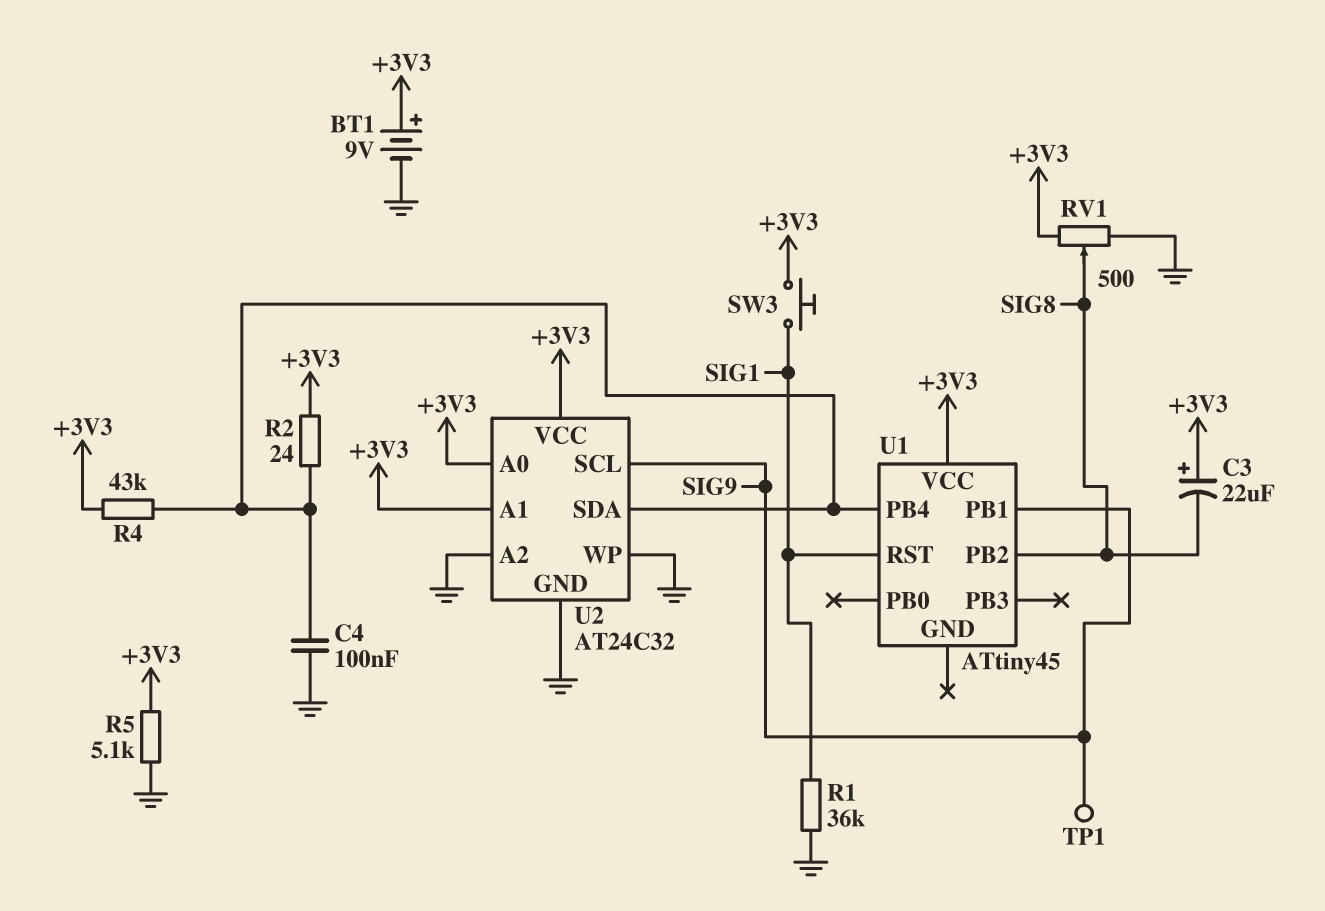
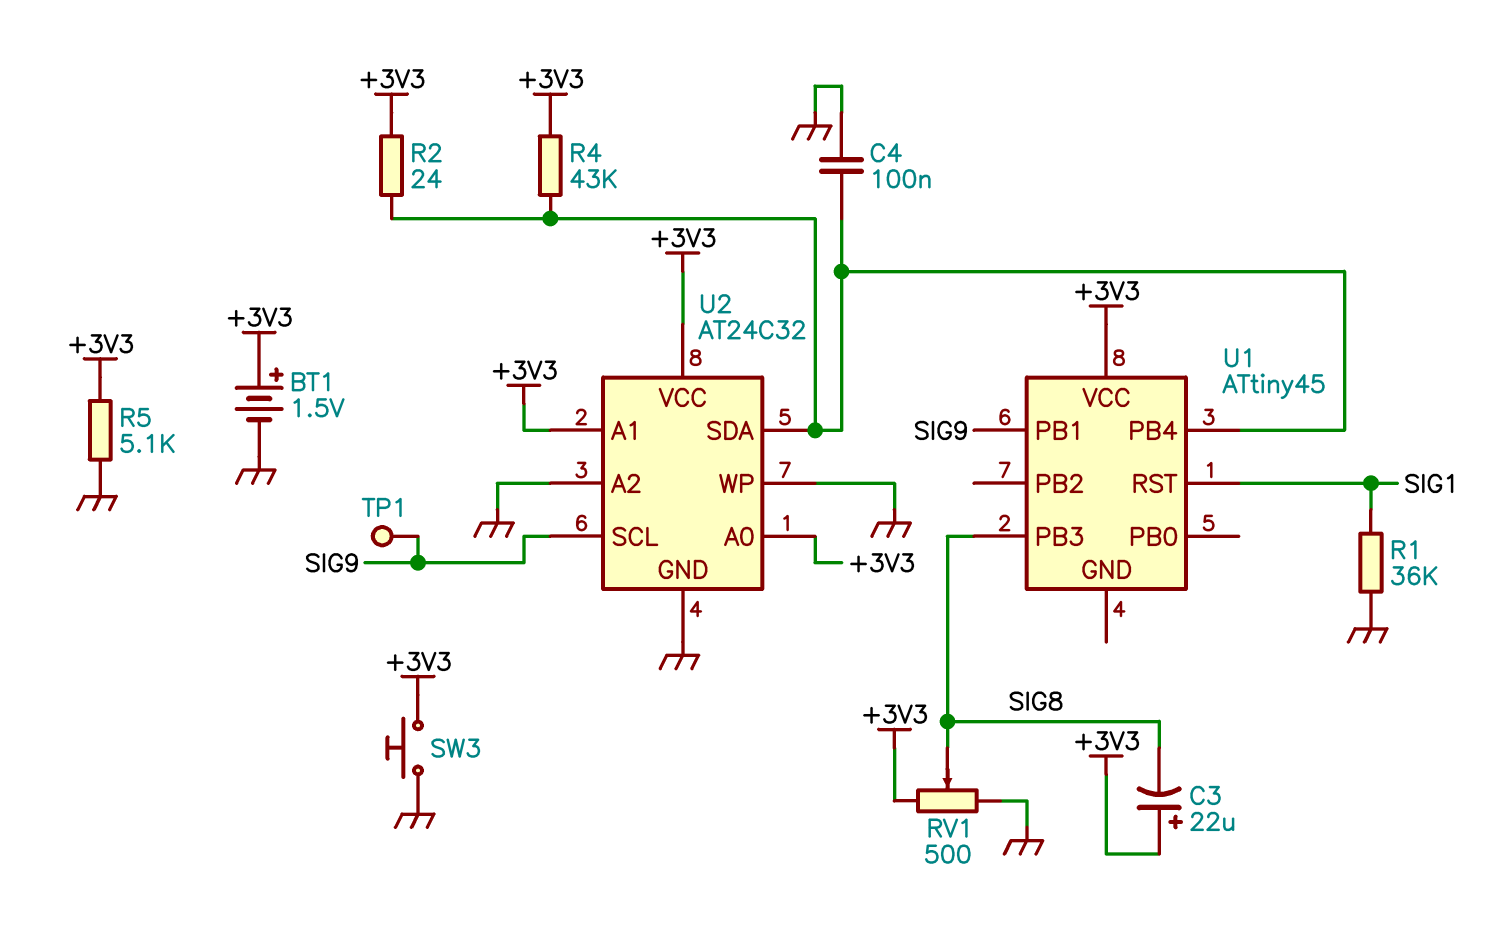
BT1: 9V (plus +3V3, minus GND) -> 1.5V (plus +3V3, minus GND)
SW3: button (+3V3, SIG1) -> button (+3V3, GND)
U1 pin PB2: SIG8 -> none
U1 pin PB3: none -> SIG8

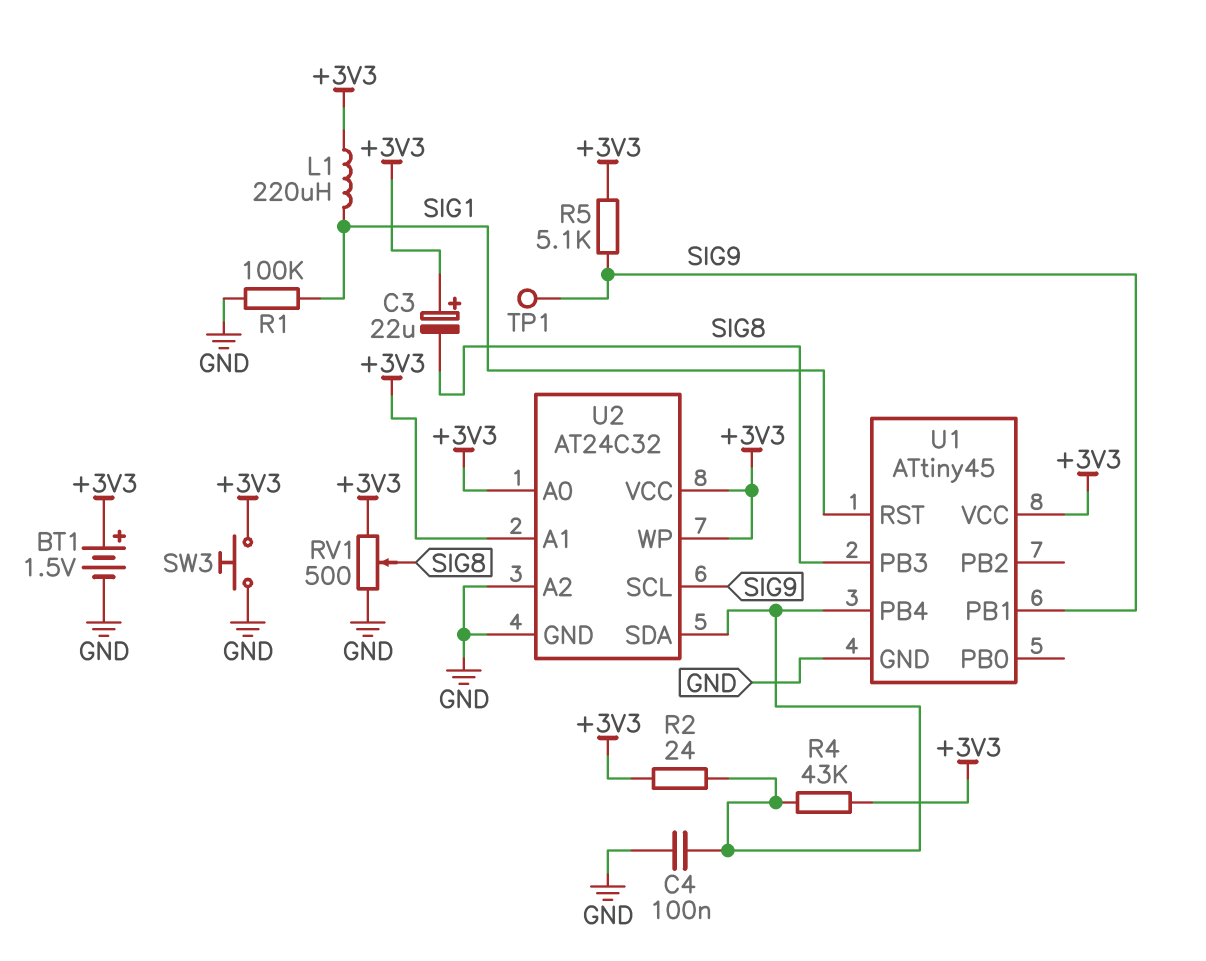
L1: none -> 220uH (+3V3, SIG1)
R1: 36k (GND, SIG1) -> 100k (GND, SIG1)
R5: 5.1k (+3V3, GND) -> 5.1k (+3V3, SIG9)
U1 pin GND: none -> GND
U2 pin WP: GND -> +3V3

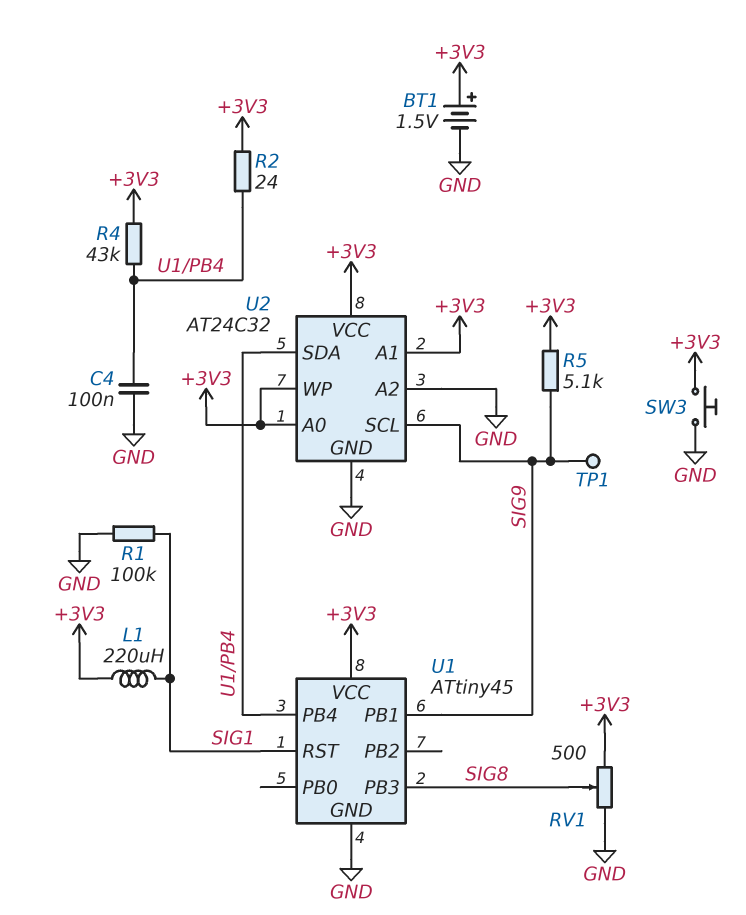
C3: 22uF (plus +3V3, minus SIG8) -> none

